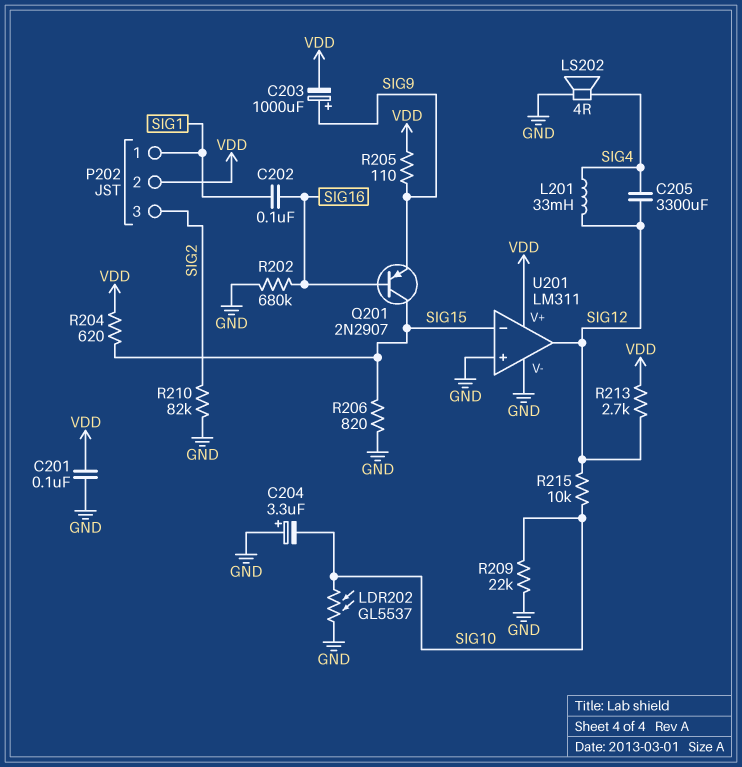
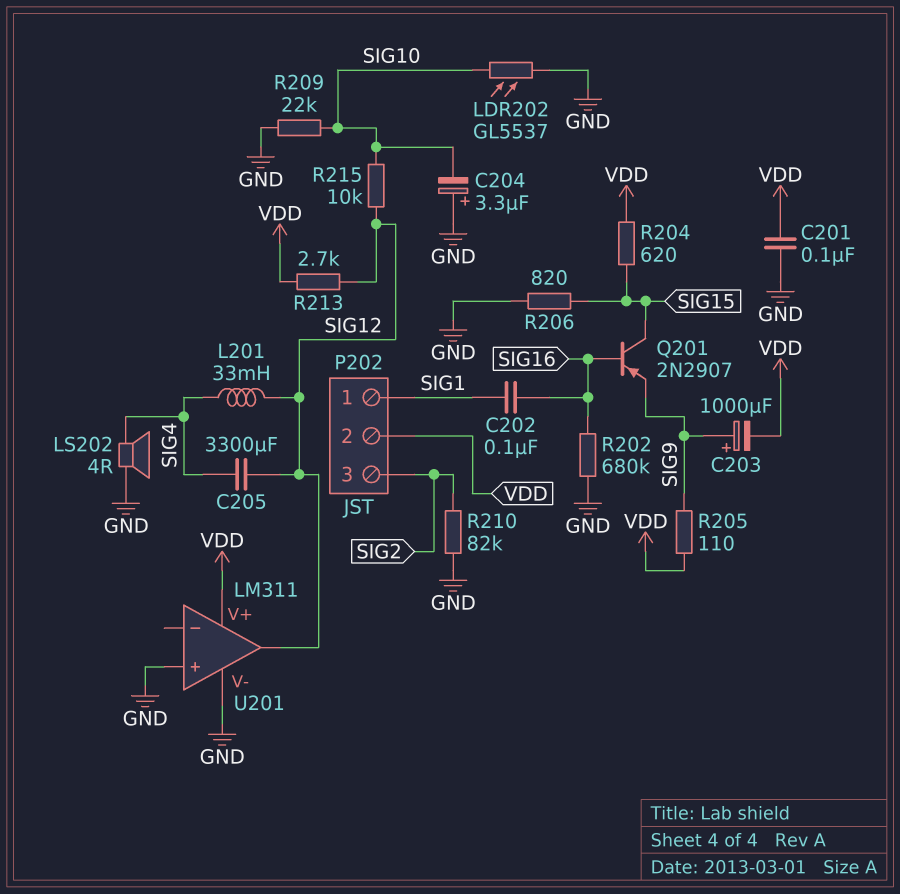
U201 pin in-: SIG15 -> none

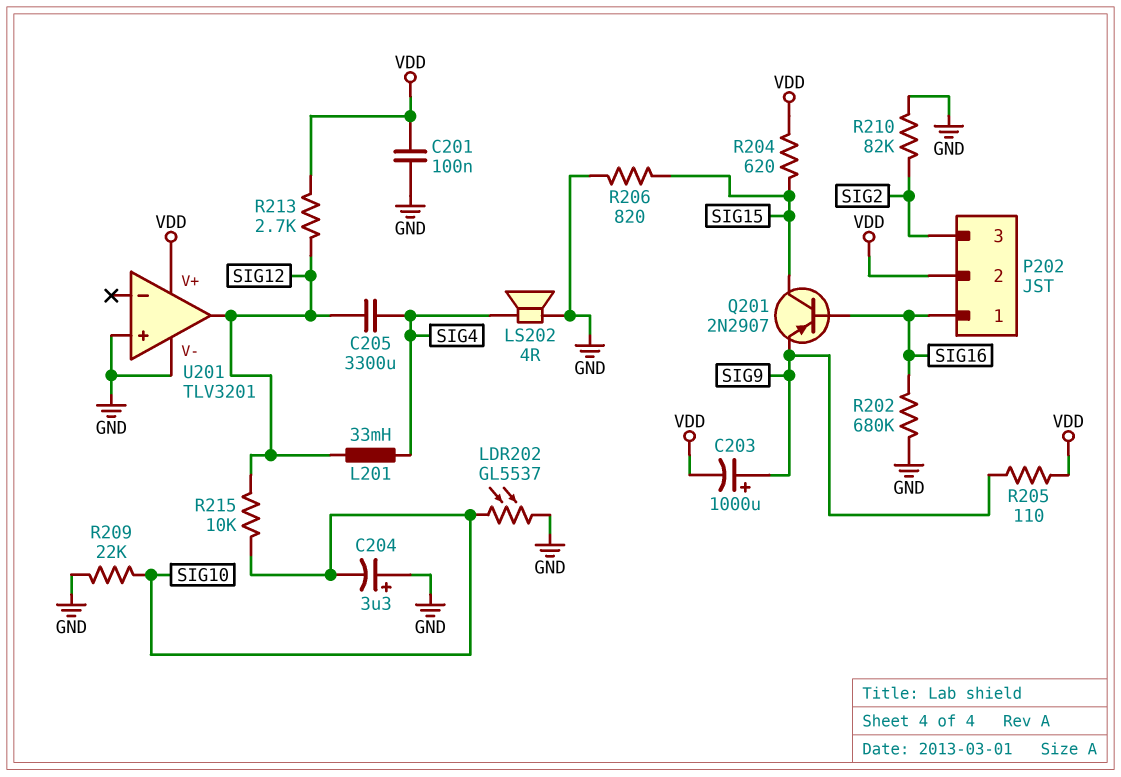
C202: 100nF (SIG1, SIG16) -> none
P202 pin 1: SIG1 -> SIG16
U201: LM311 -> TLV3201

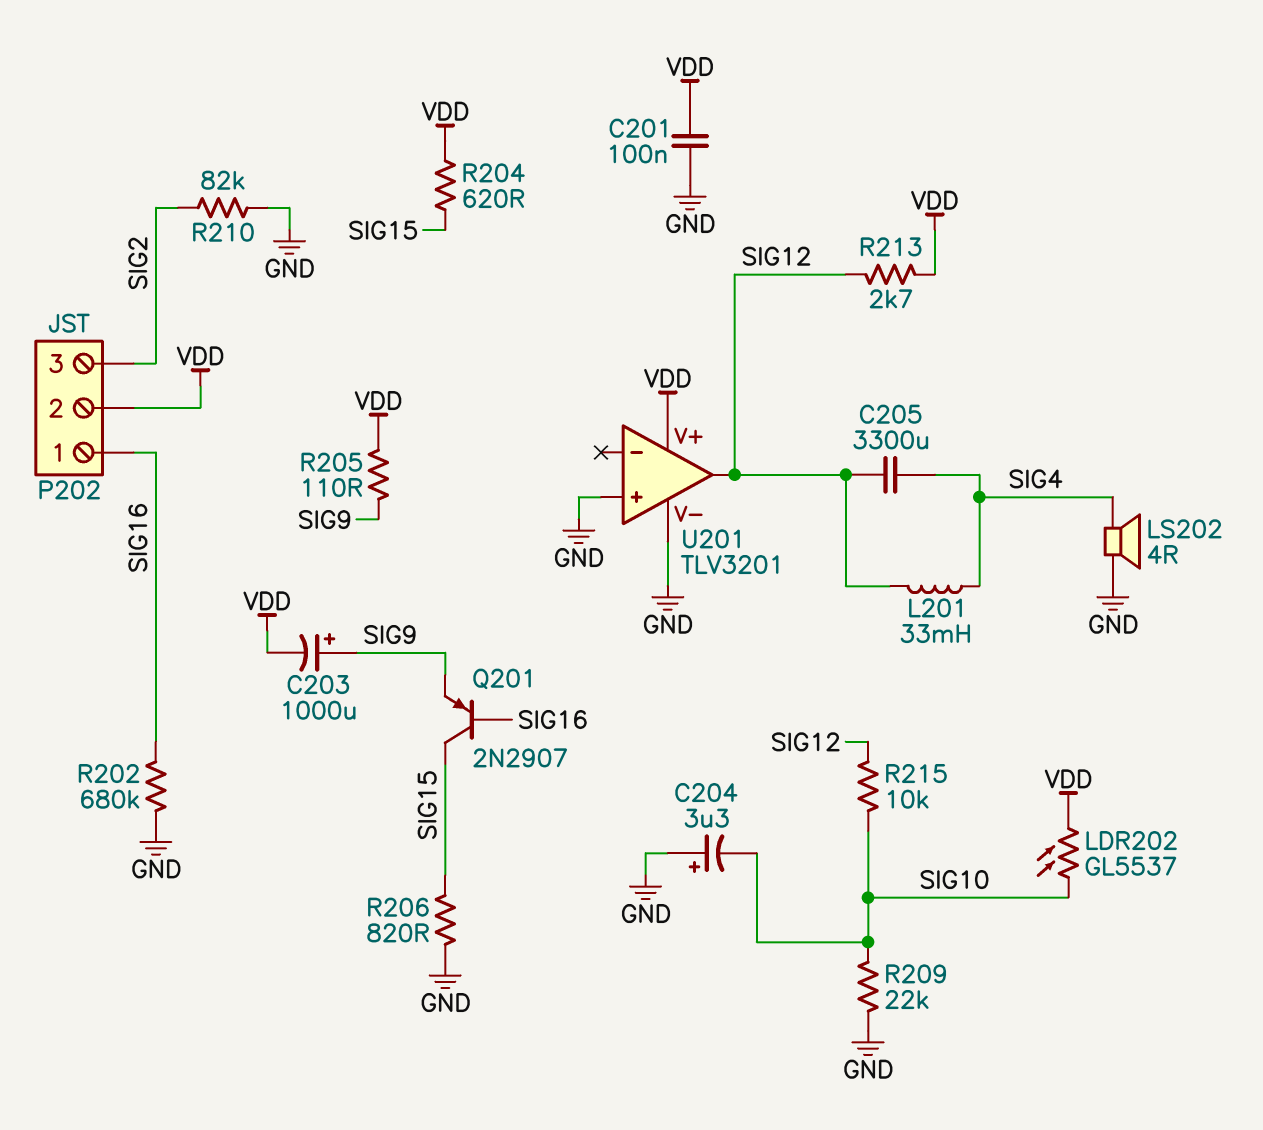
LDR202: GL5537 (GND, SIG10) -> GL5537 (SIG10, VDD)

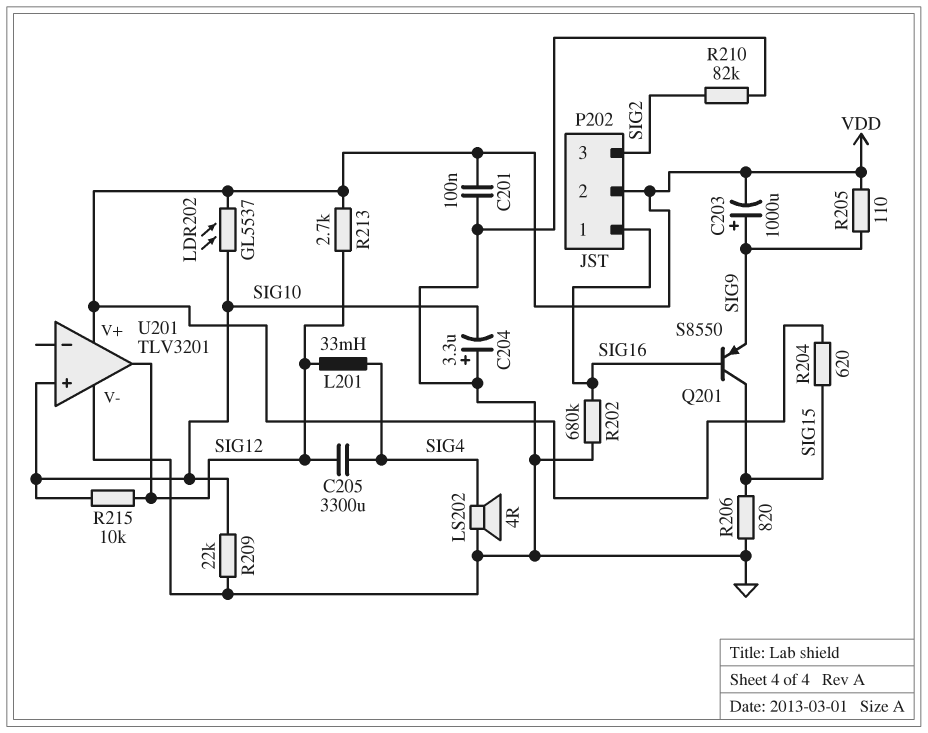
Q201: PNP 2N2907 (B SIG16, C SIG15, E SIG9) -> PNP S8550 (B SIG16, C SIG15, E SIG9)
U201 pin in+: GND -> SIG10

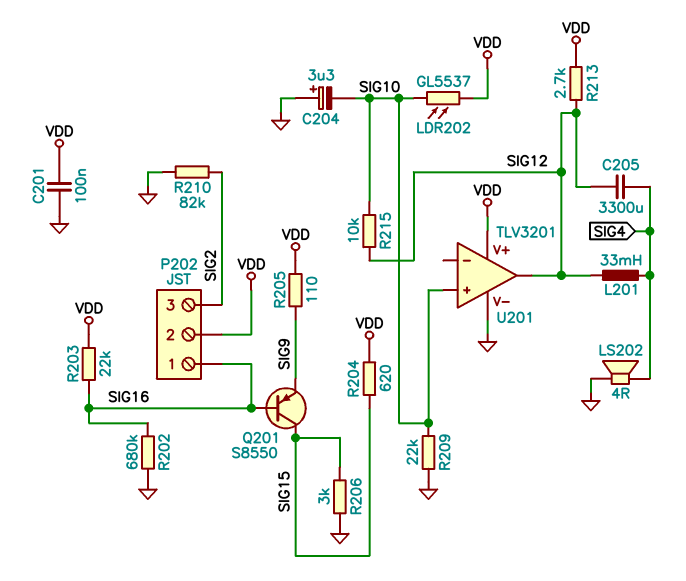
C203: 1000uF (plus SIG9, minus VDD) -> none
R203: none -> 22k (SIG16, VDD)
R206: 820 (GND, SIG15) -> 3k (GND, SIG15)

